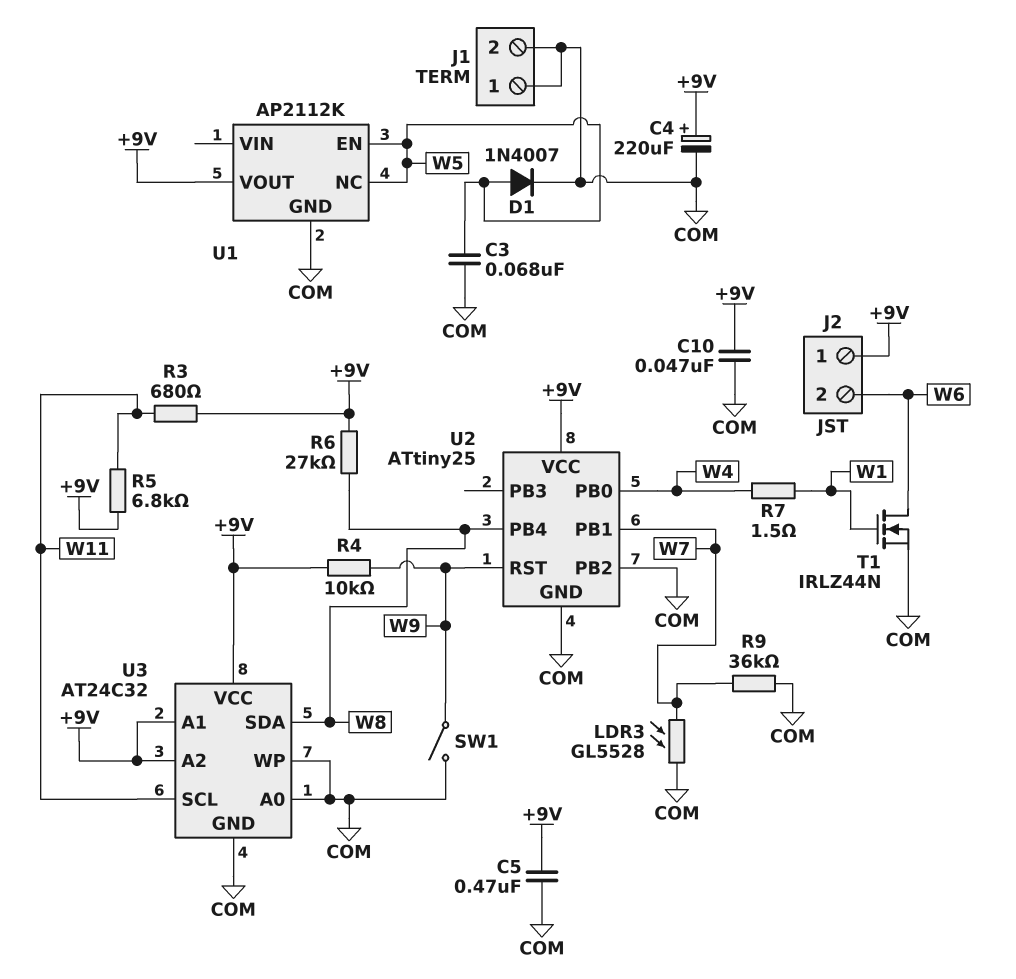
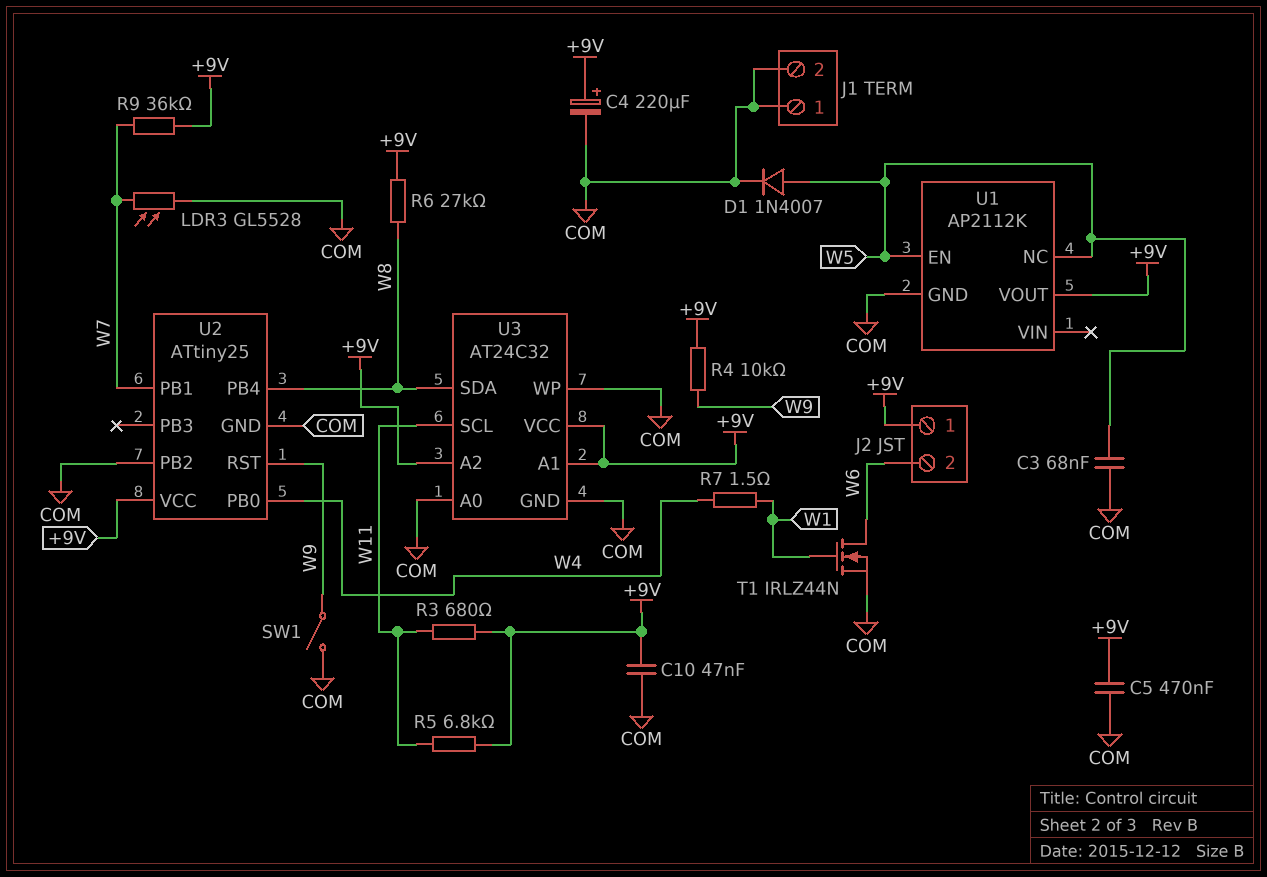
R9: 36k (COM, W7) -> 36k (+9V, W7)

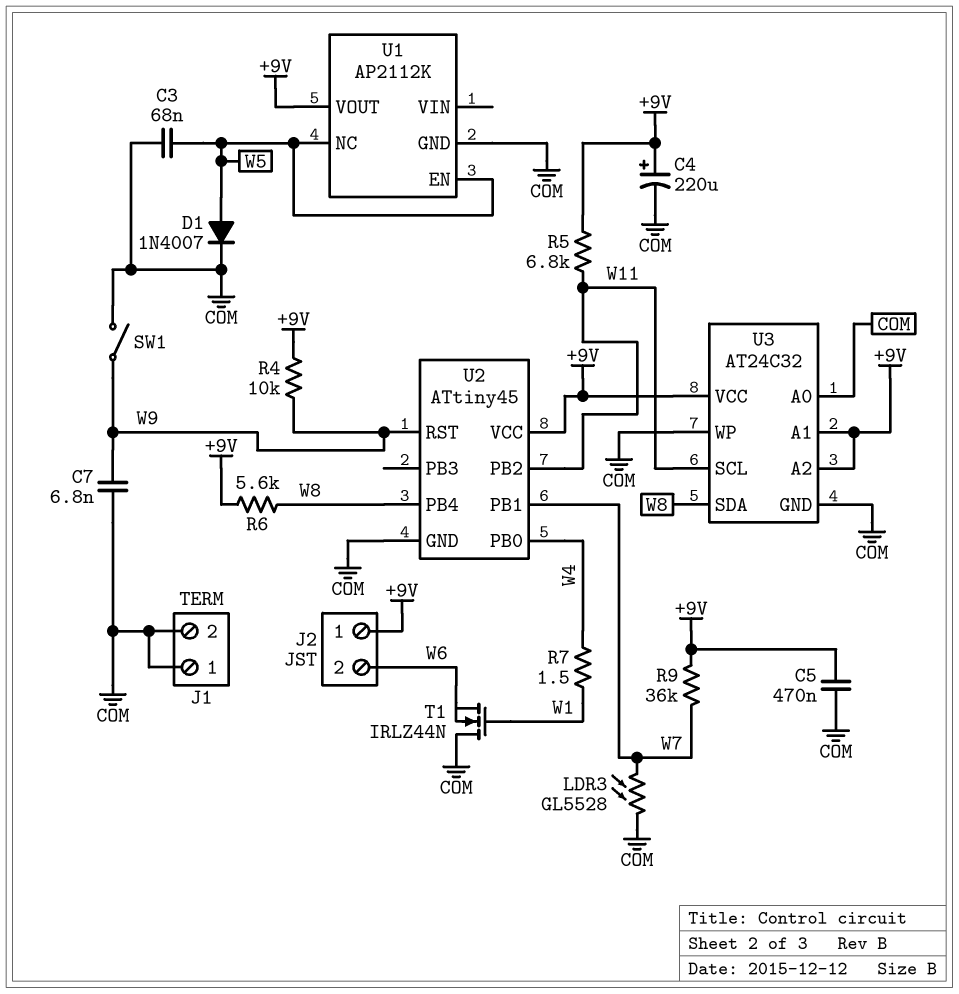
C7: none -> 6.8nF (COM, W9)
C10: 47nF (+9V, COM) -> none
R3: 680 (+9V, W11) -> none
R6: 27k (+9V, W8) -> 5.6k (+9V, W8)
T1: NMOS IRLZ44N (G W1, D W6, S COM) -> NMOS IRLZ44N (G W1, D COM, S W6)
U2: ATtiny25 -> ATtiny45
U2 pin PB2: COM -> W11

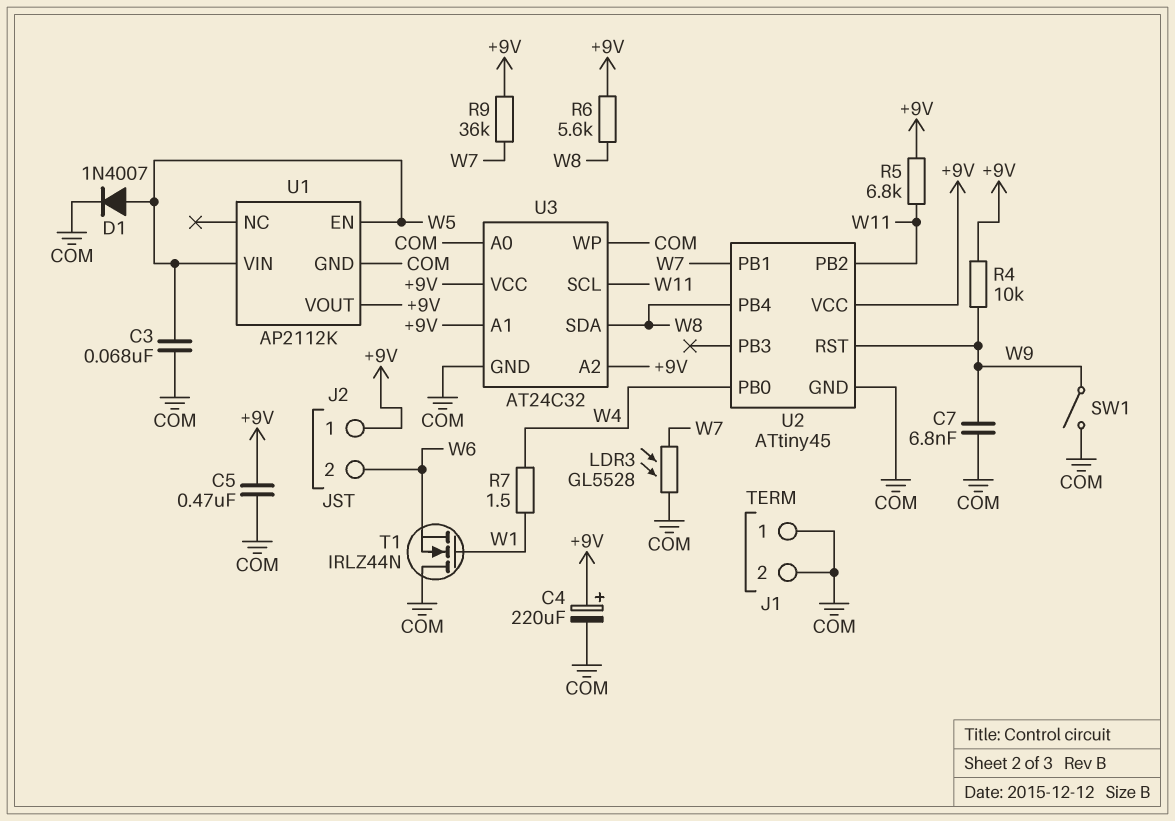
U1 pin NC: W5 -> none
U1 pin VIN: none -> W5

